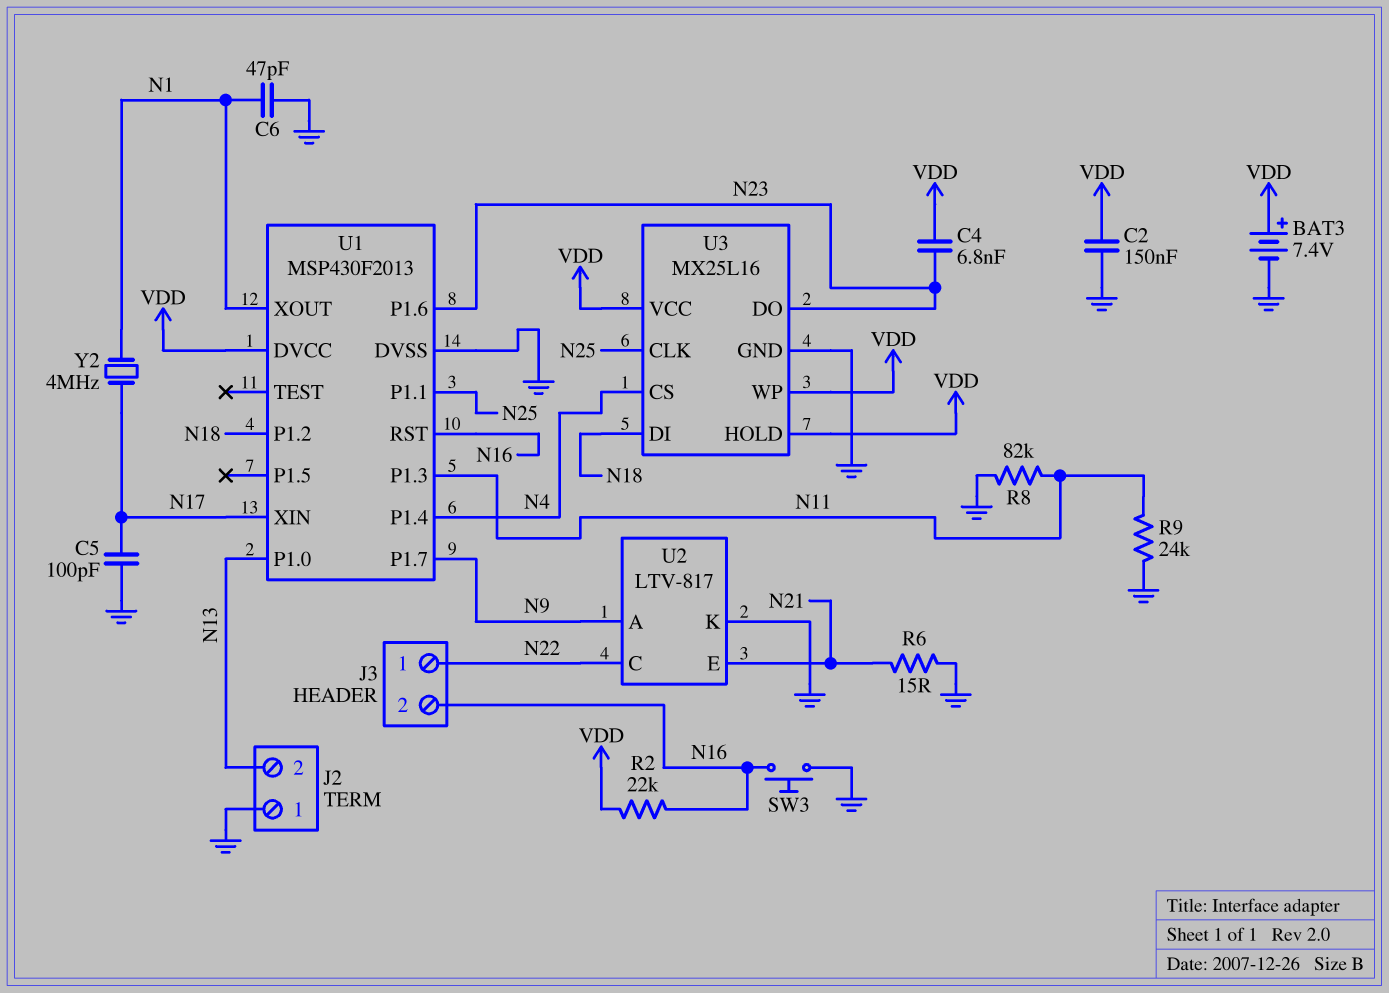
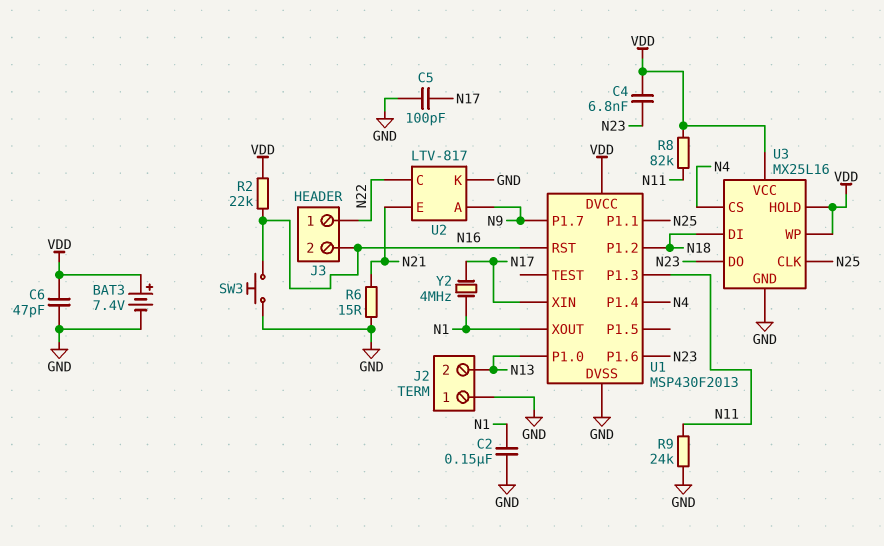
C2: 150nF (GND, VDD) -> 150nF (GND, N1)
C6: 47pF (GND, N1) -> 47pF (GND, VDD)
R8: 82k (GND, N11) -> 82k (N11, VDD)

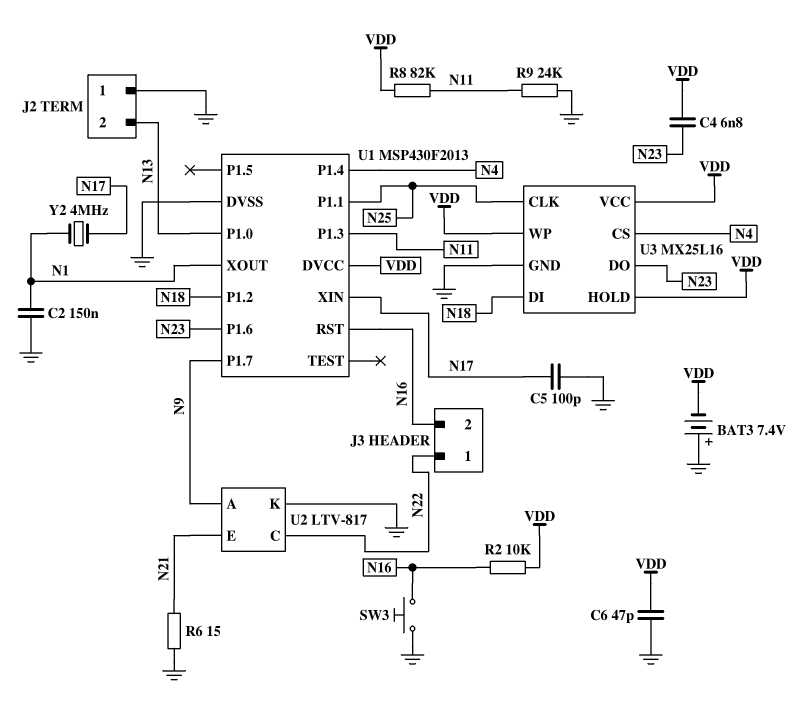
BAT3: 7.4V (plus VDD, minus GND) -> 7.4V (plus GND, minus VDD)
R2: 22k (N16, VDD) -> 10k (N16, VDD)

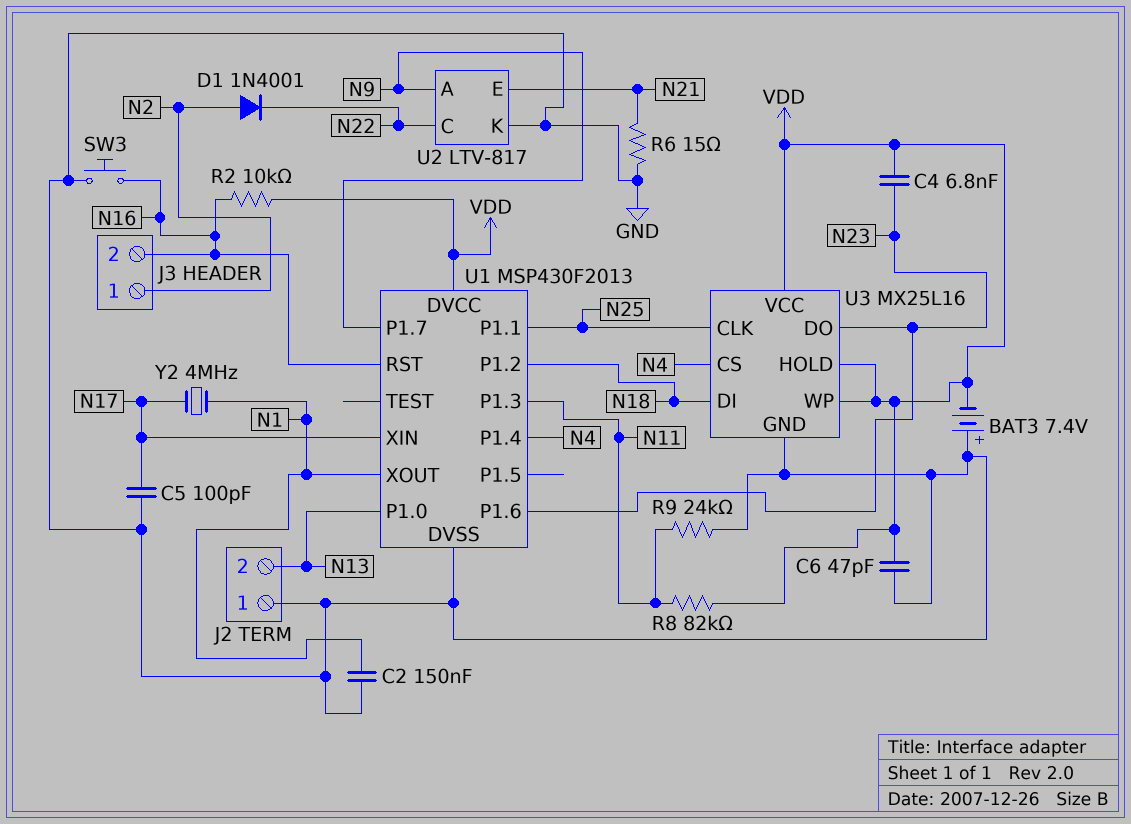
D1: none -> diode 1N4001 (A N2, K N22)
J3 pin 1: N22 -> N2

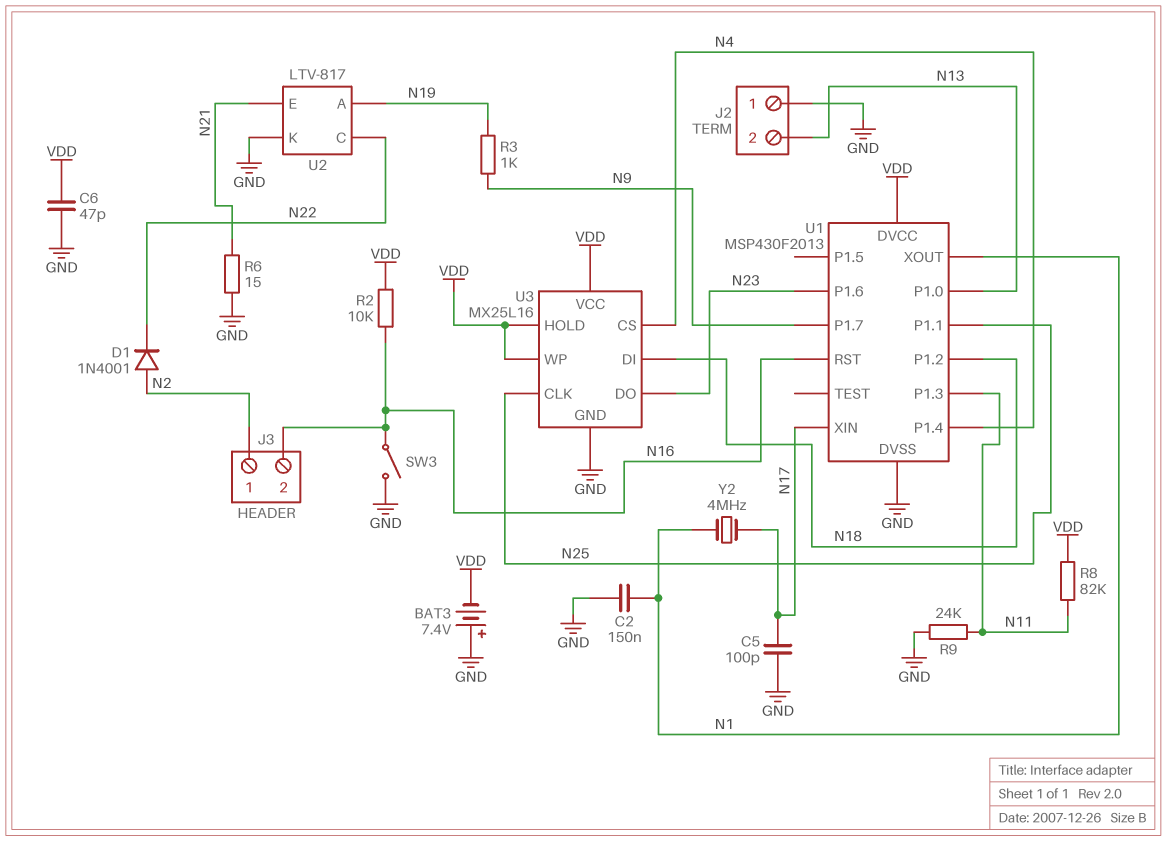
C4: 6.8nF (N23, VDD) -> none
R3: none -> 1k (N9, N19)
SW3: button (GND, N16) -> switch (GND, N16)
U2 pin A: N9 -> N19

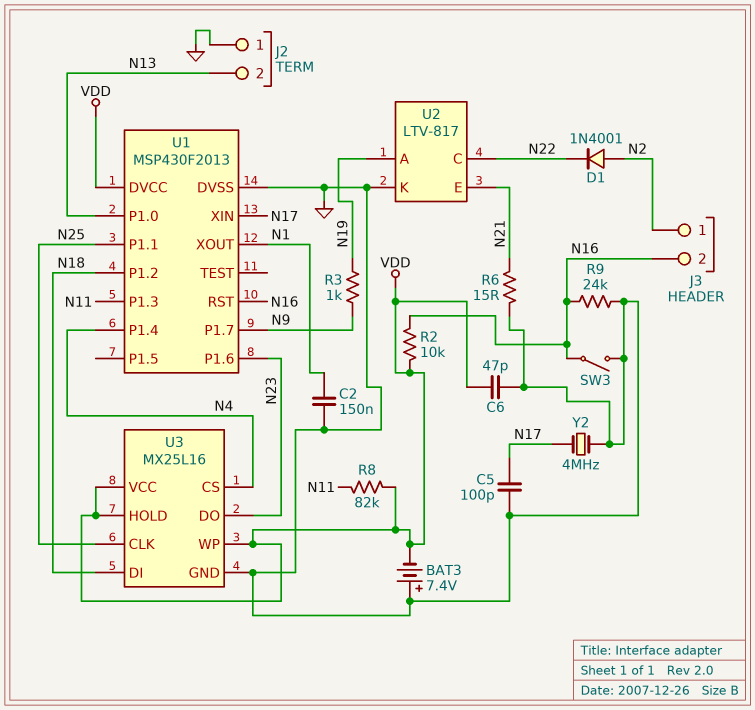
R9: 24k (GND, N11) -> 24k (GND, N16)
Y2: 4MHz (N1, N17) -> 4MHz (GND, N17)

